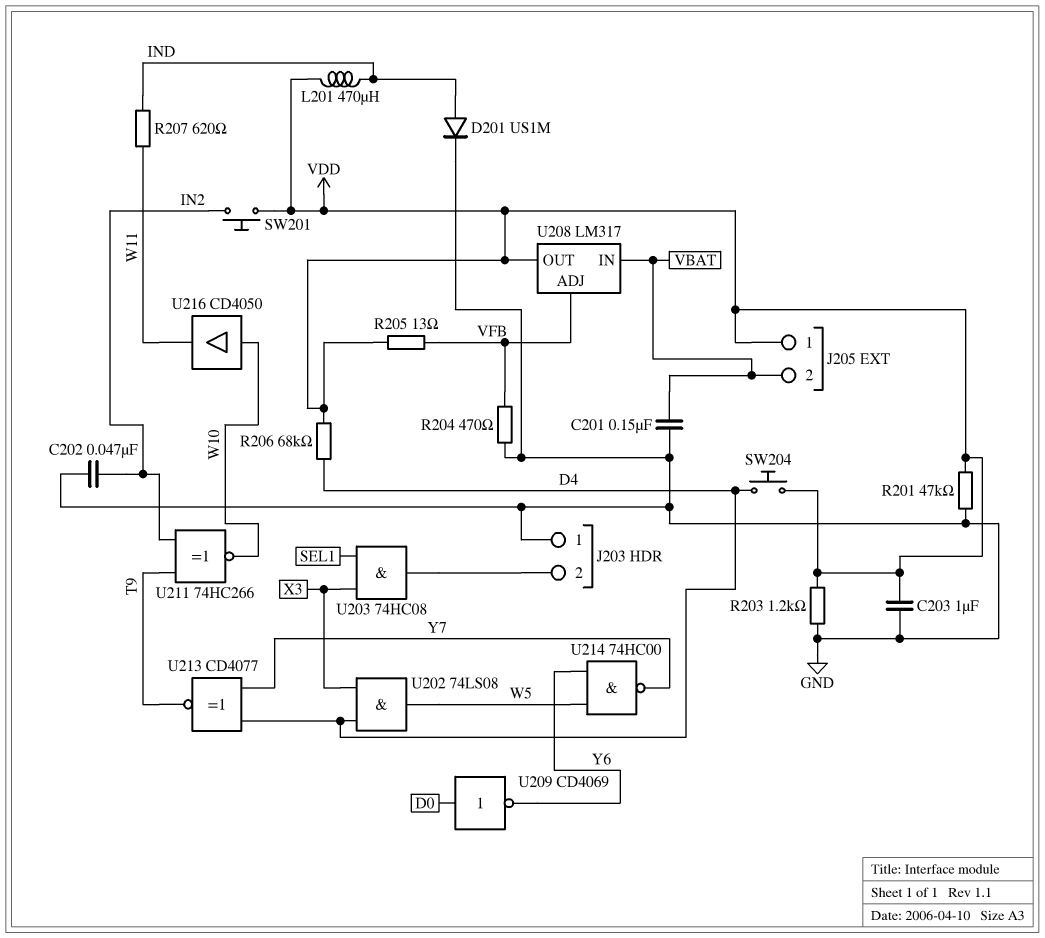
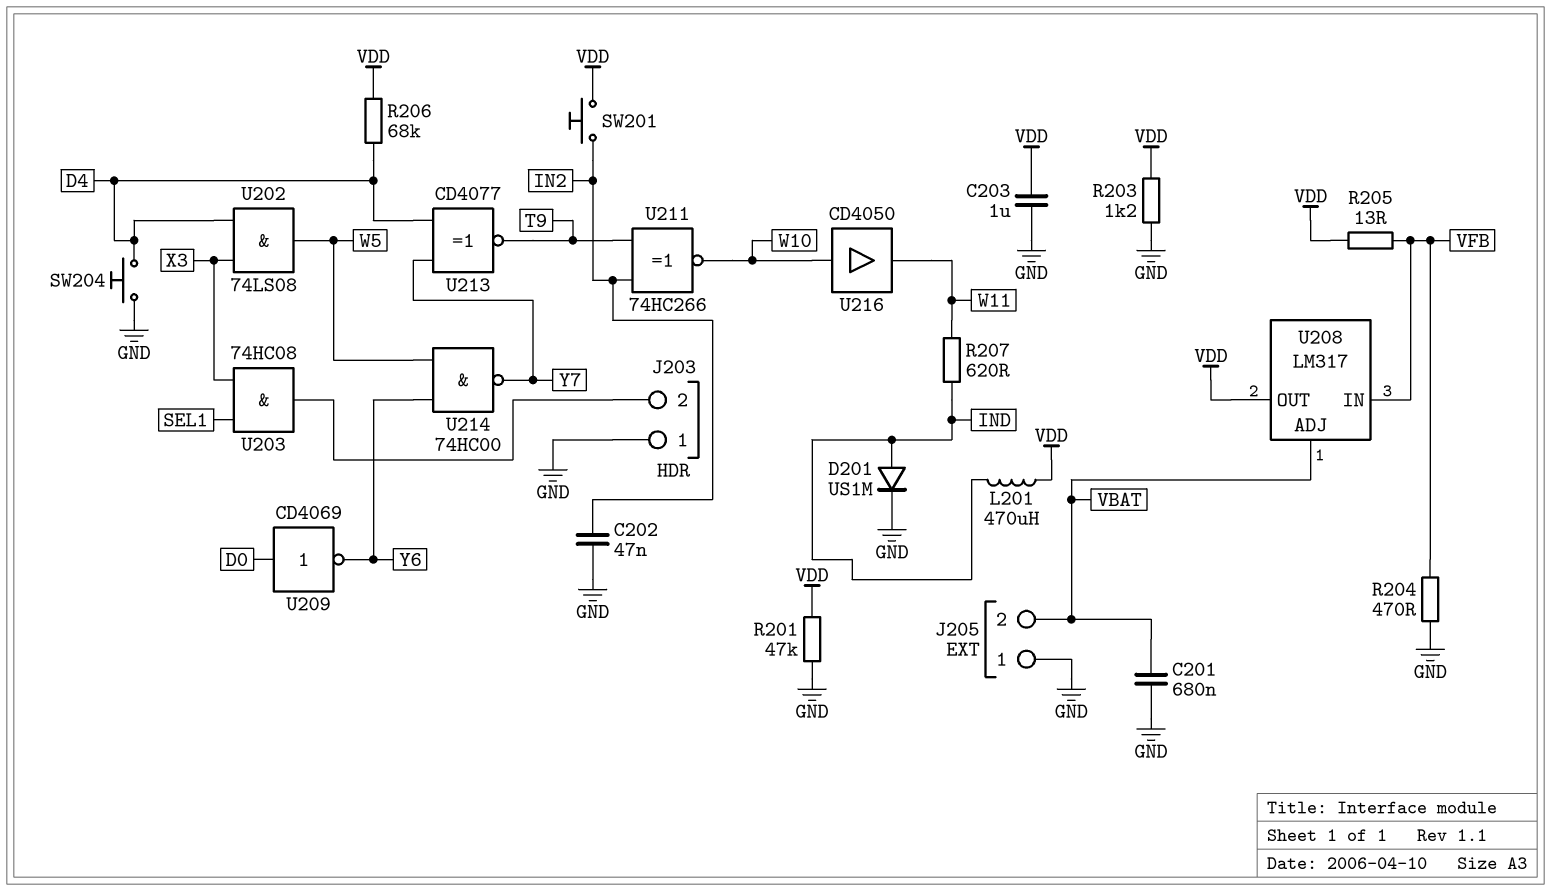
C201: 150nF (GND, VBAT) -> 680nF (GND, VBAT)
J205 pin 1: VDD -> GND
SW204: button (D4, VDD) -> button (D4, GND)
U208 pin ADJ: VFB -> VBAT
U208 pin IN: VBAT -> VFB

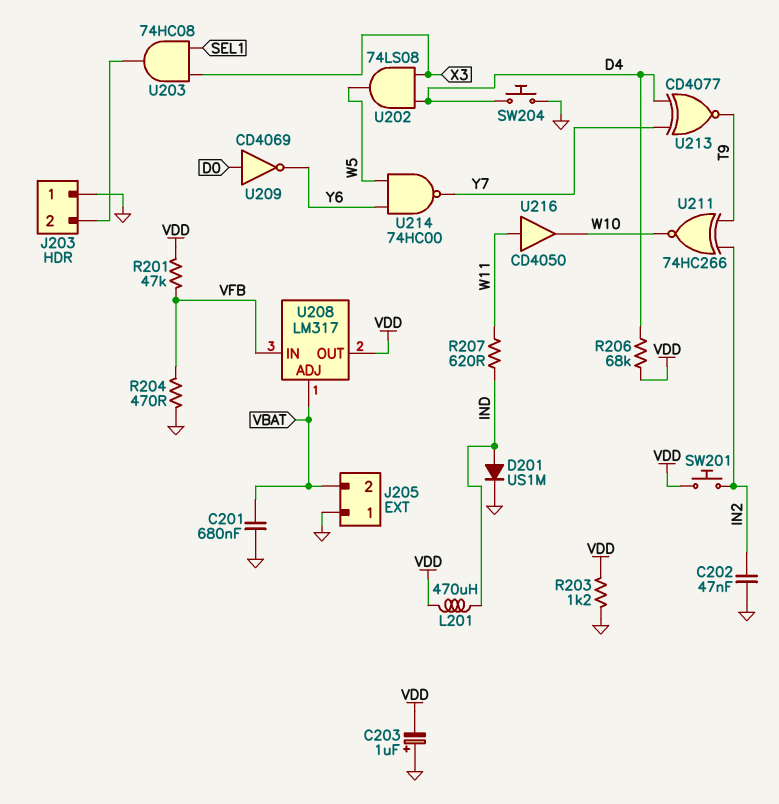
C203: 1uF (GND, VDD) -> 1uF (plus GND, minus VDD)
R201: 47k (GND, VDD) -> 47k (VDD, VFB)
R205: 13 (VDD, VFB) -> none
U216: buffer CD4050 (in W10, out W11) -> buffer CD4050 (in W11, out W10)

